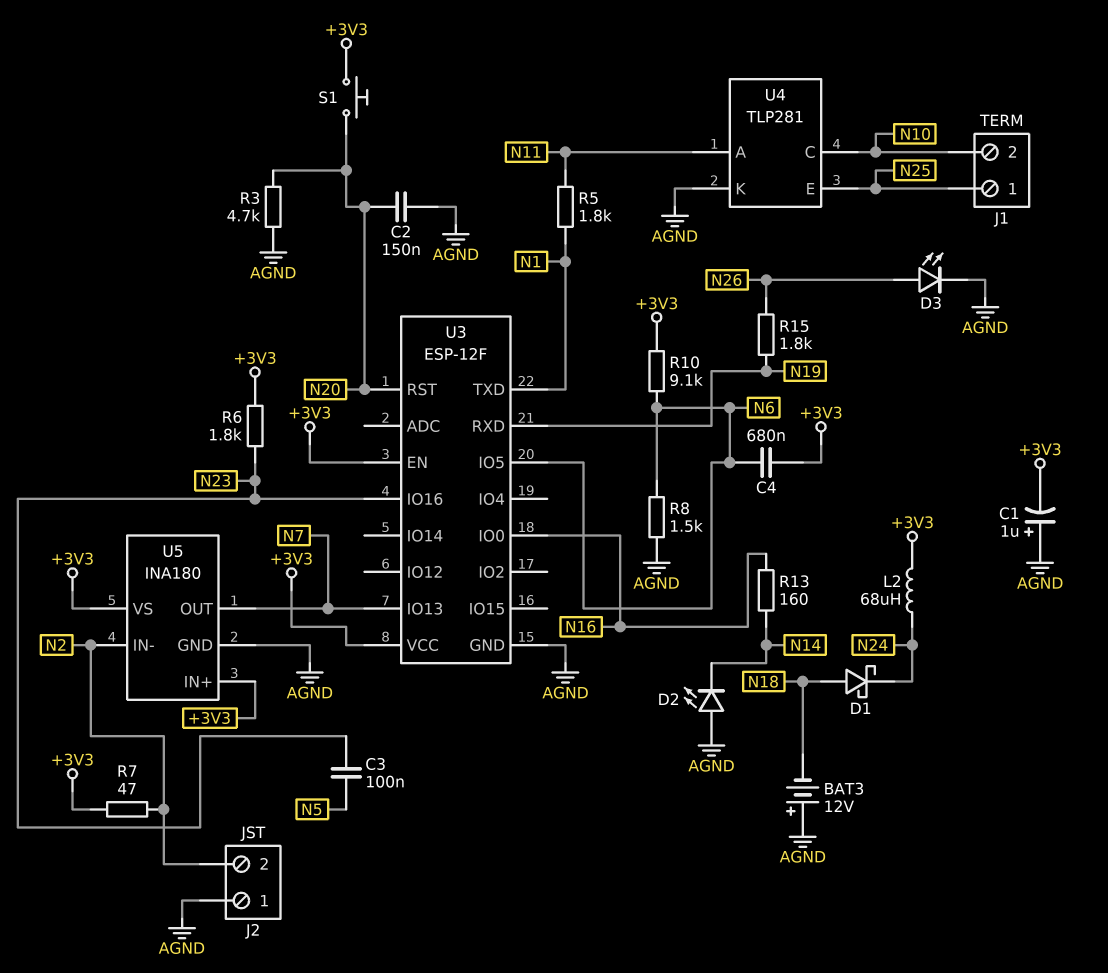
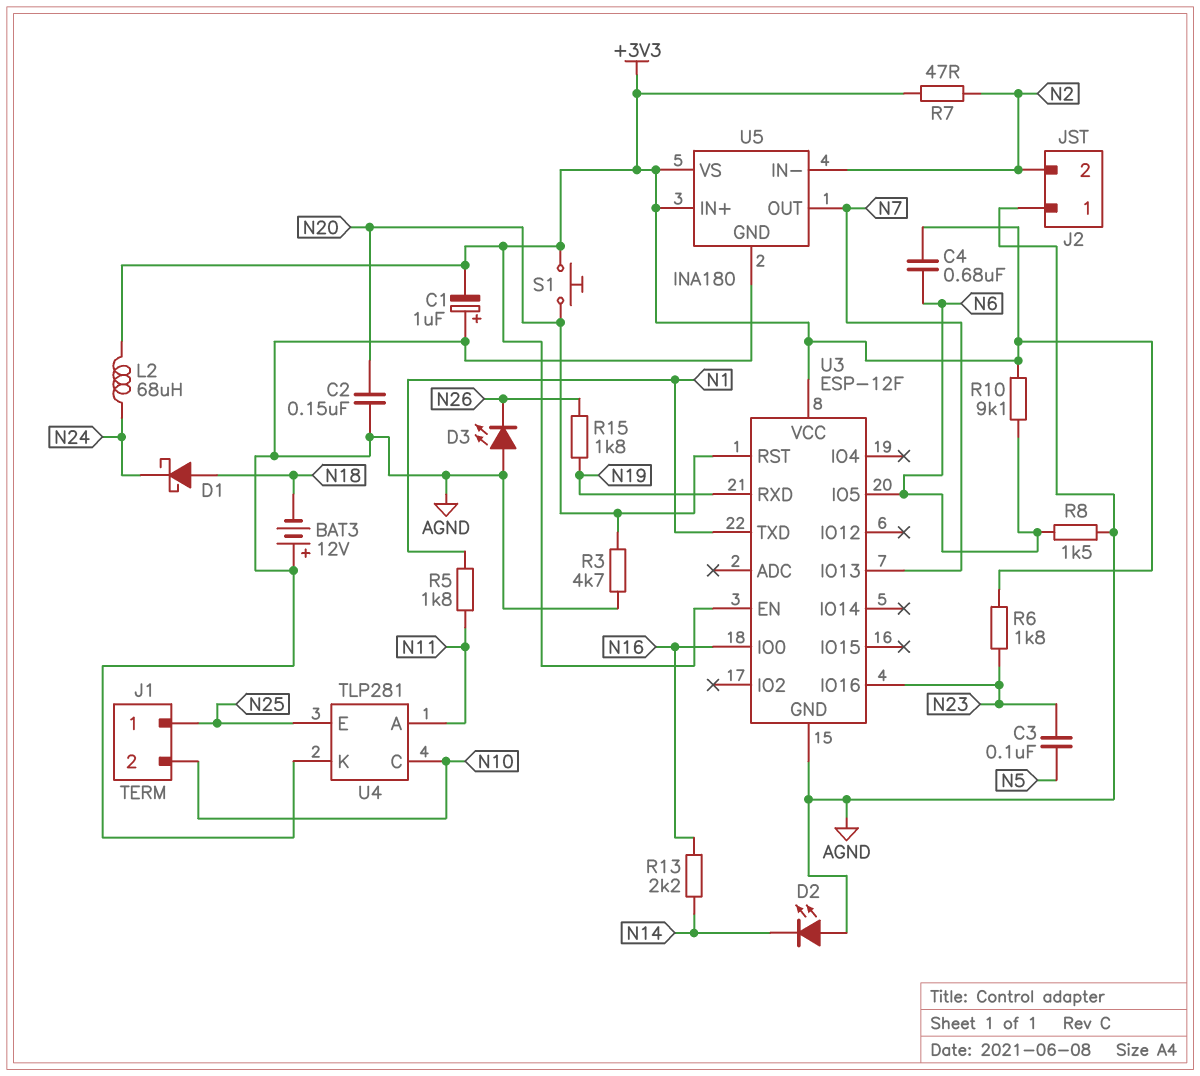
D3: LED (A N26, K AGND) -> LED (A AGND, K N26)
R13: 160 (N14, N16) -> 2.2k (N14, N16)

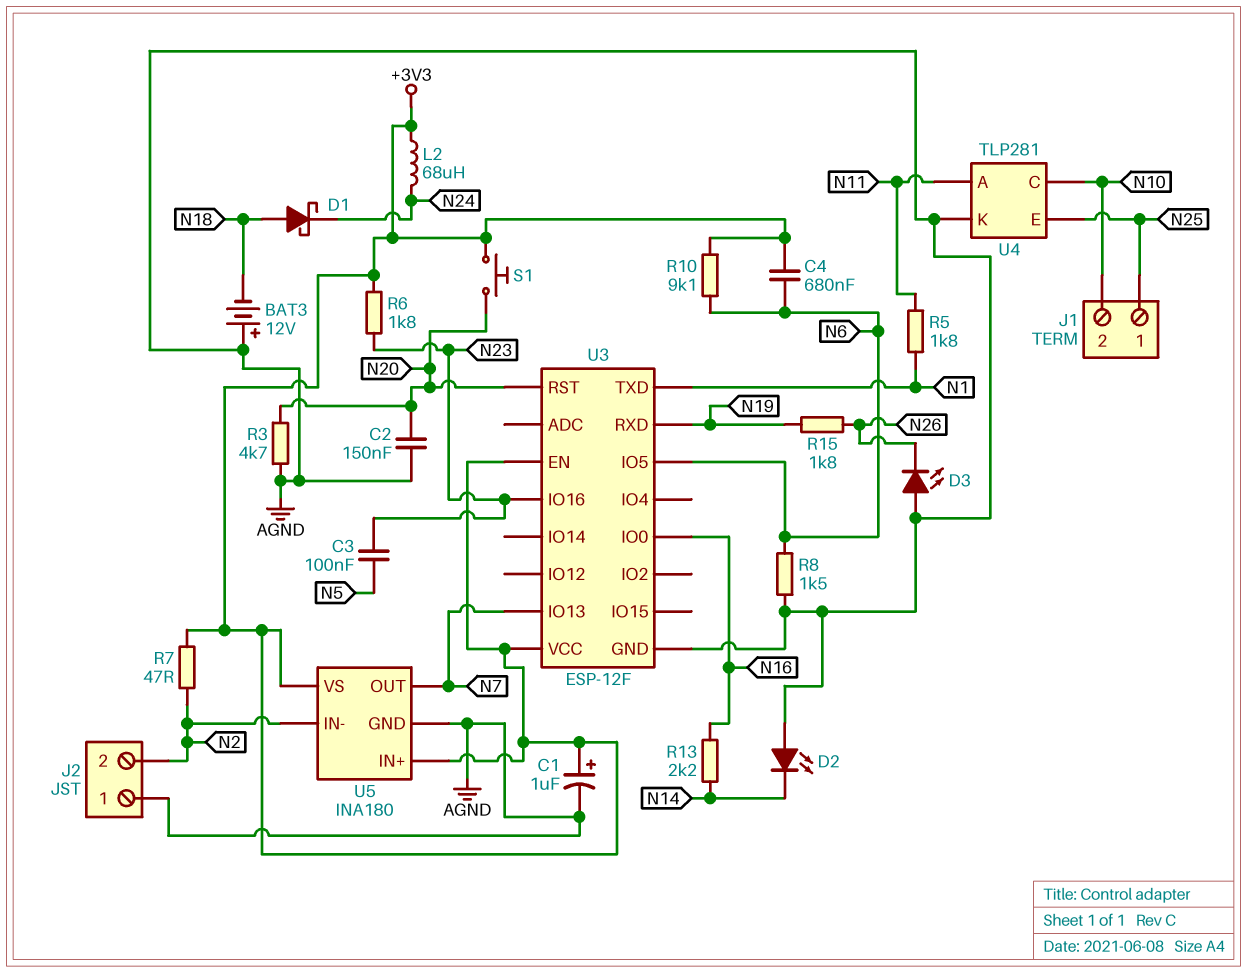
C1: 1uF (plus AGND, minus +3V3) -> 1uF (plus +3V3, minus AGND)

